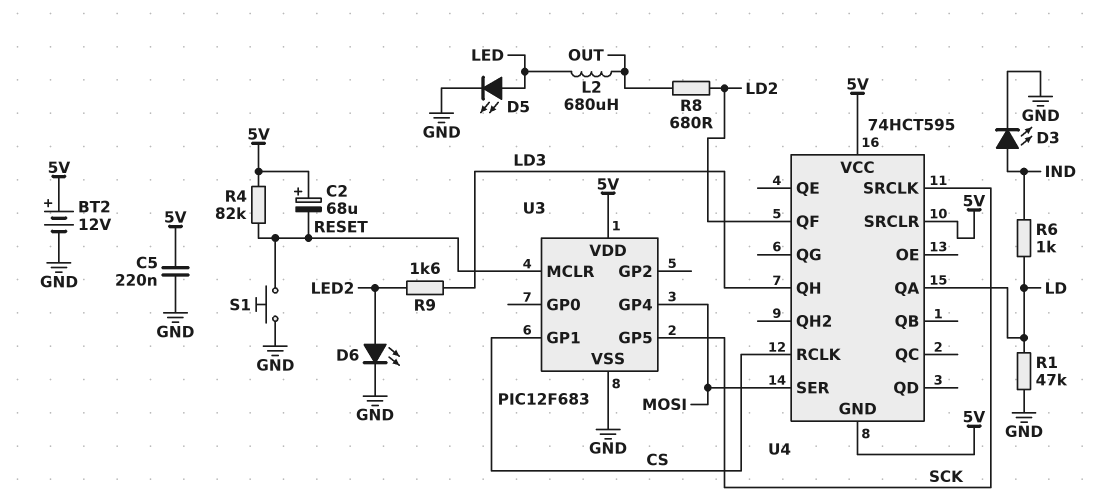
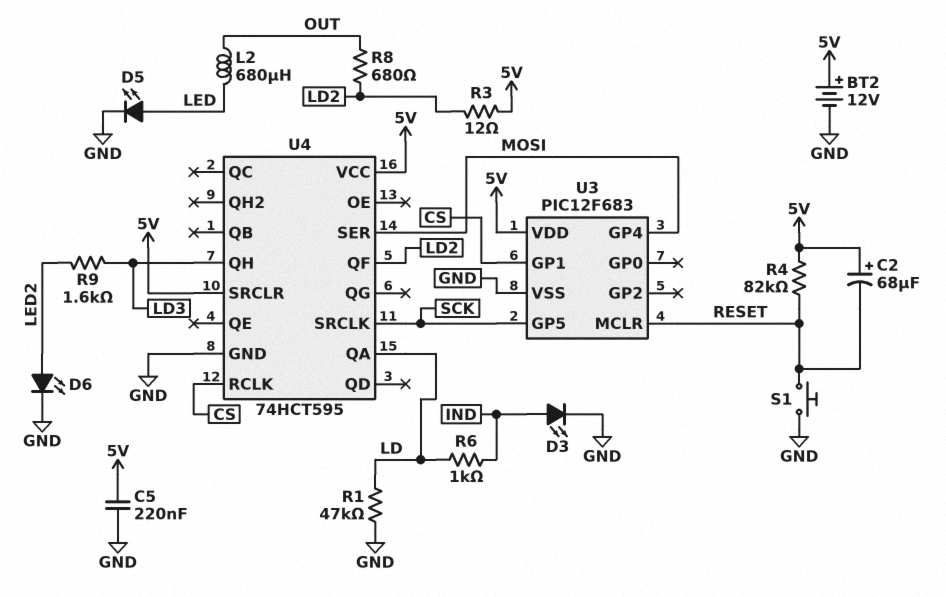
R3: none -> 12 (5V, LD2)
U4 pin GND: 5V -> GND

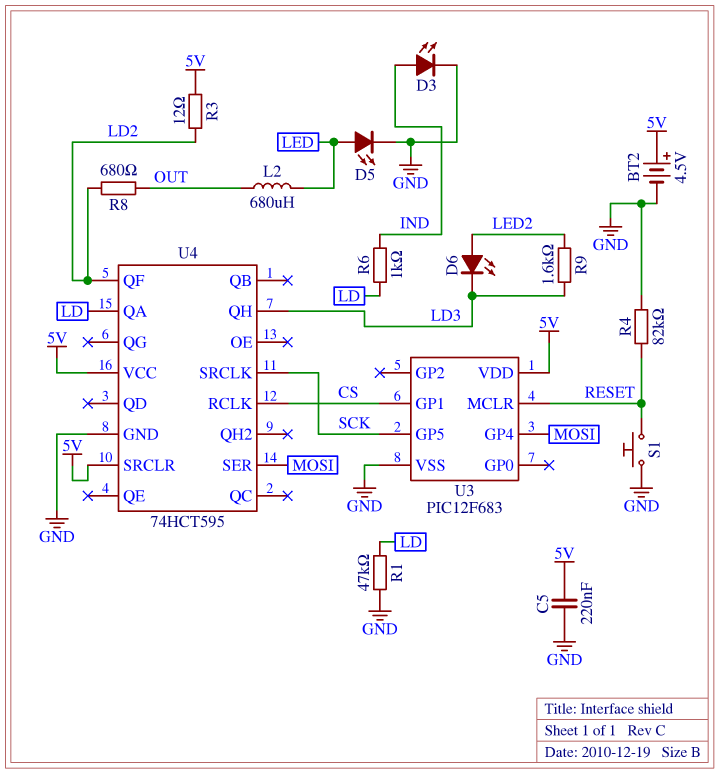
BT2: 12V (plus 5V, minus GND) -> 4.5V (plus 5V, minus GND)
C2: 68uF (plus 5V, minus RESET) -> none
D6: LED (A LED2, K GND) -> LED (A LED2, K LD3)
R4: 82k (5V, RESET) -> 82k (GND, RESET)

